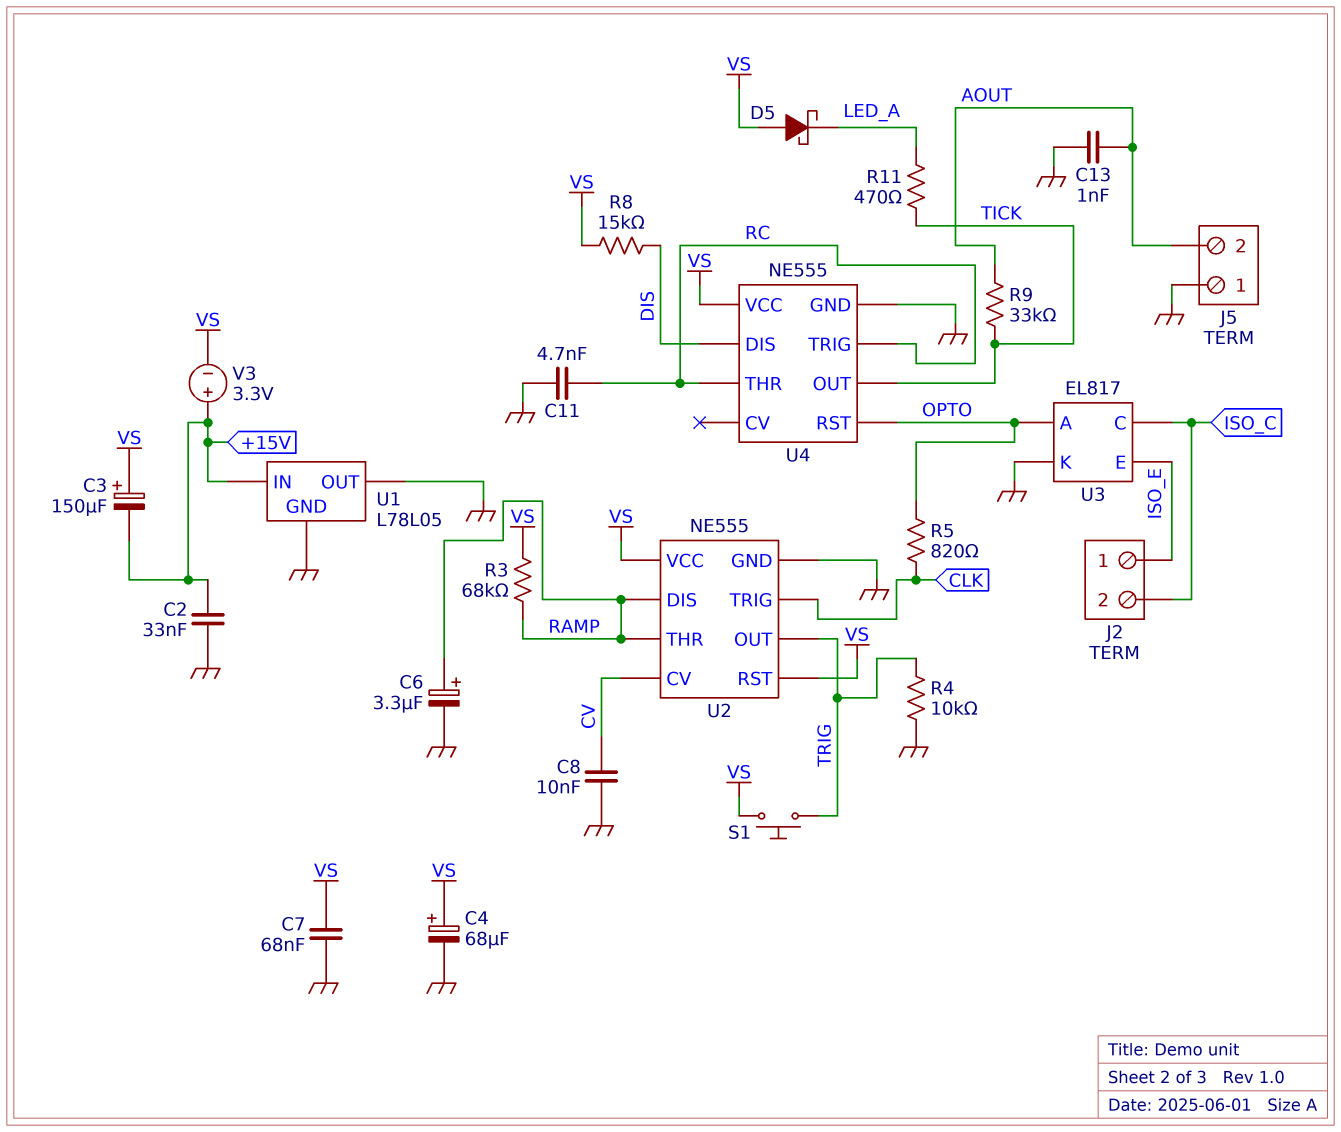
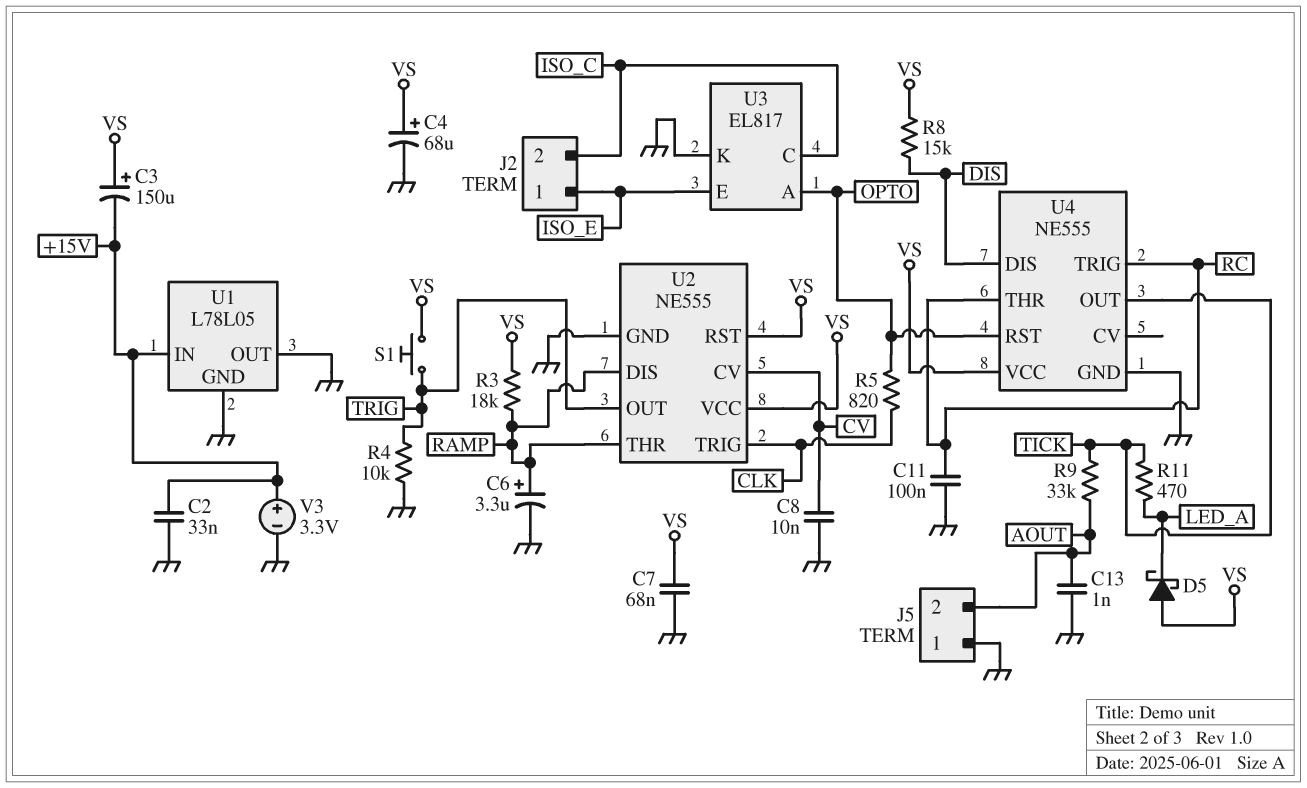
C11: 4.7nF (GND, RC) -> 100nF (GND, RC)
R3: 68k (RAMP, VS) -> 18k (RAMP, VS)
V3: 3.3V (plus +15V, minus VS) -> 3.3V (plus +15V, minus GND)

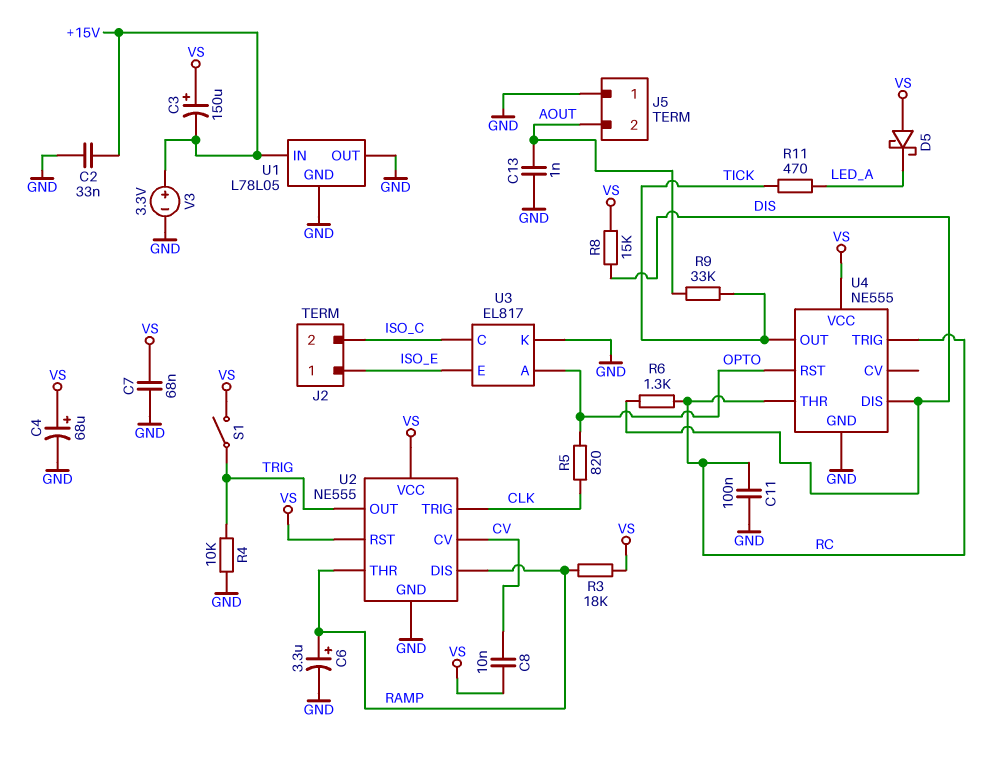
C8: 10nF (CV, GND) -> 10nF (CV, VS)
R6: none -> 1.3k (DIS, RC)
S1: button (TRIG, VS) -> switch (TRIG, VS)

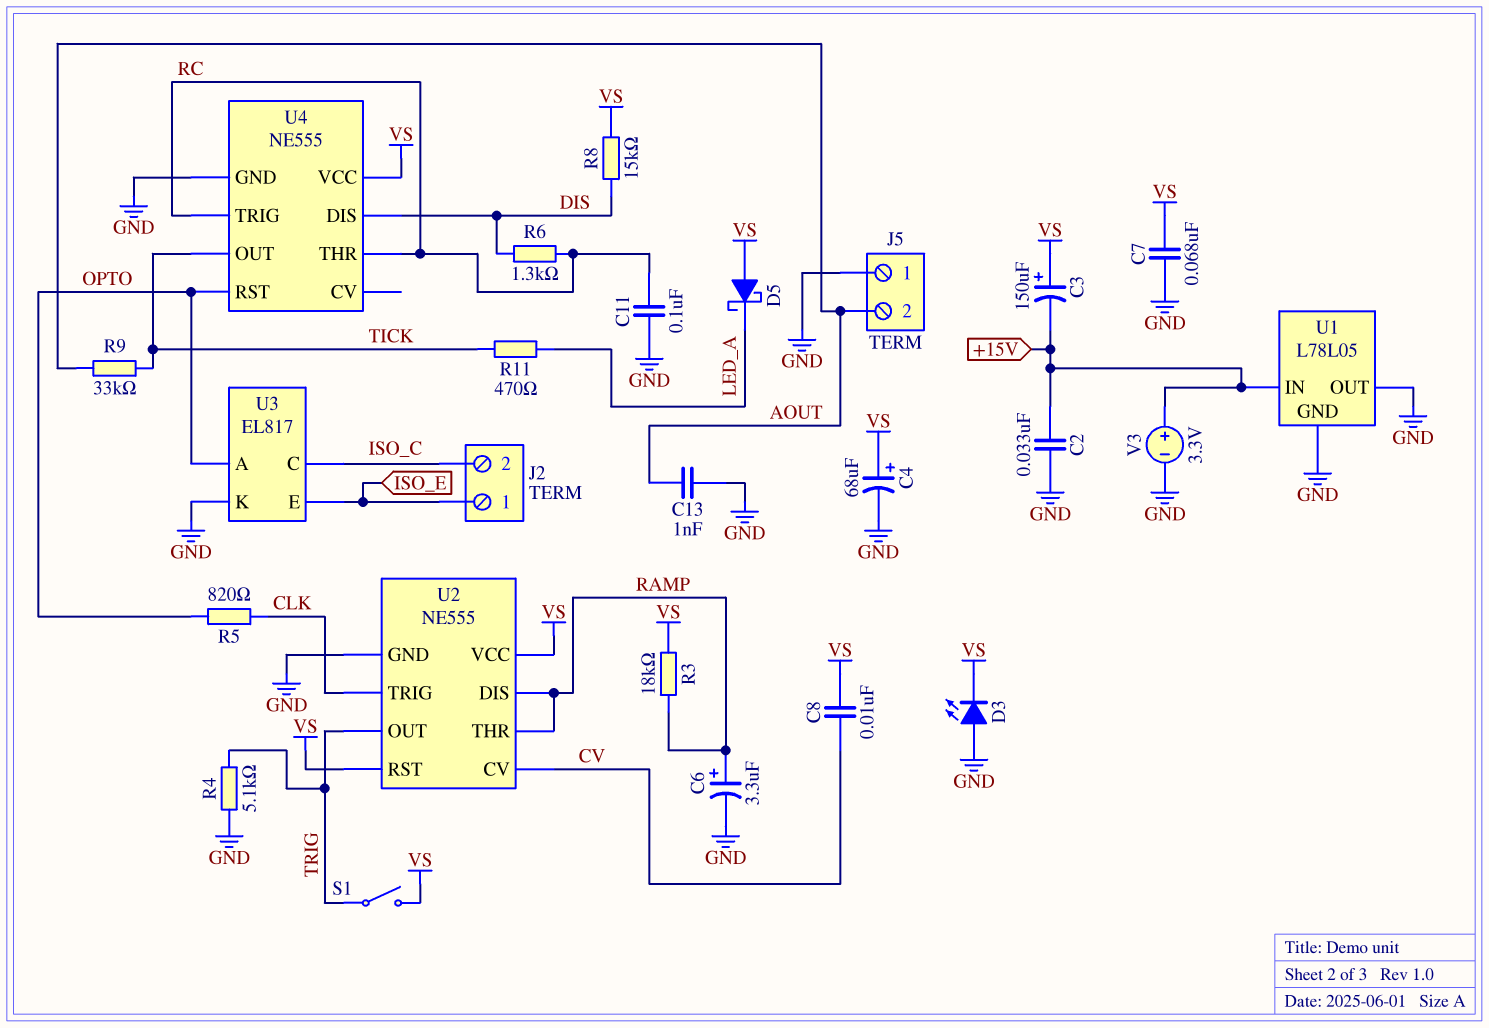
D3: none -> LED (A GND, K VS)
R4: 10k (GND, TRIG) -> 5.1k (GND, TRIG)

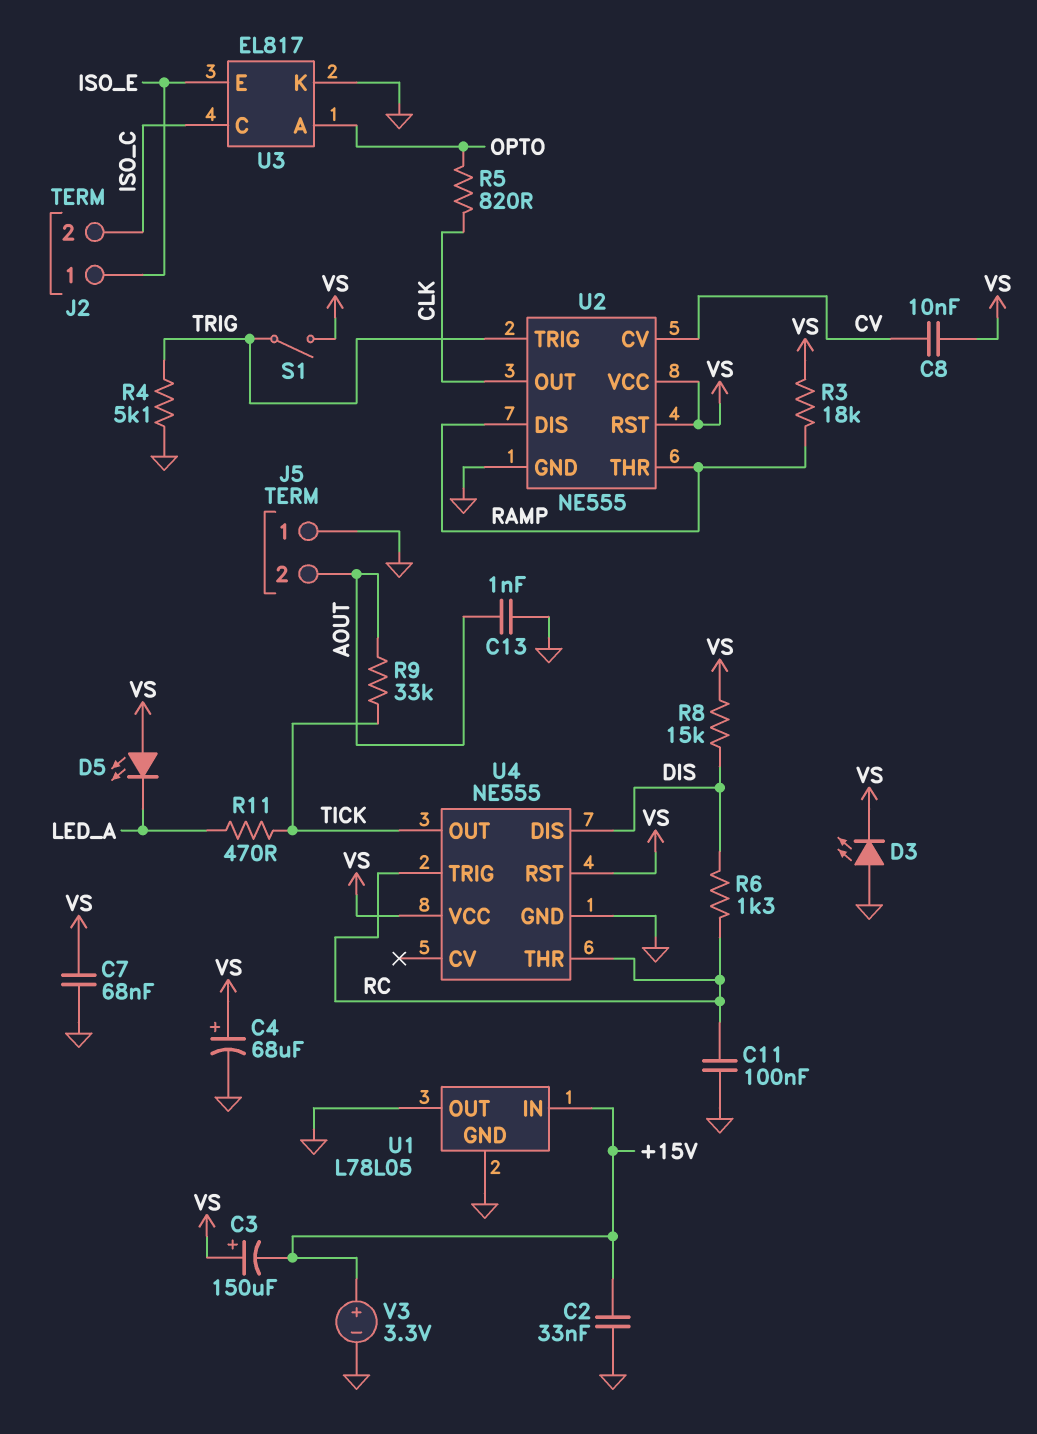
C6: 3.3uF (plus RAMP, minus GND) -> none
D5: schottky (A VS, K LED_A) -> LED (A VS, K LED_A)
U2 pin OUT: TRIG -> CLK
U2 pin TRIG: CLK -> TRIG
U4 pin RST: OPTO -> VS

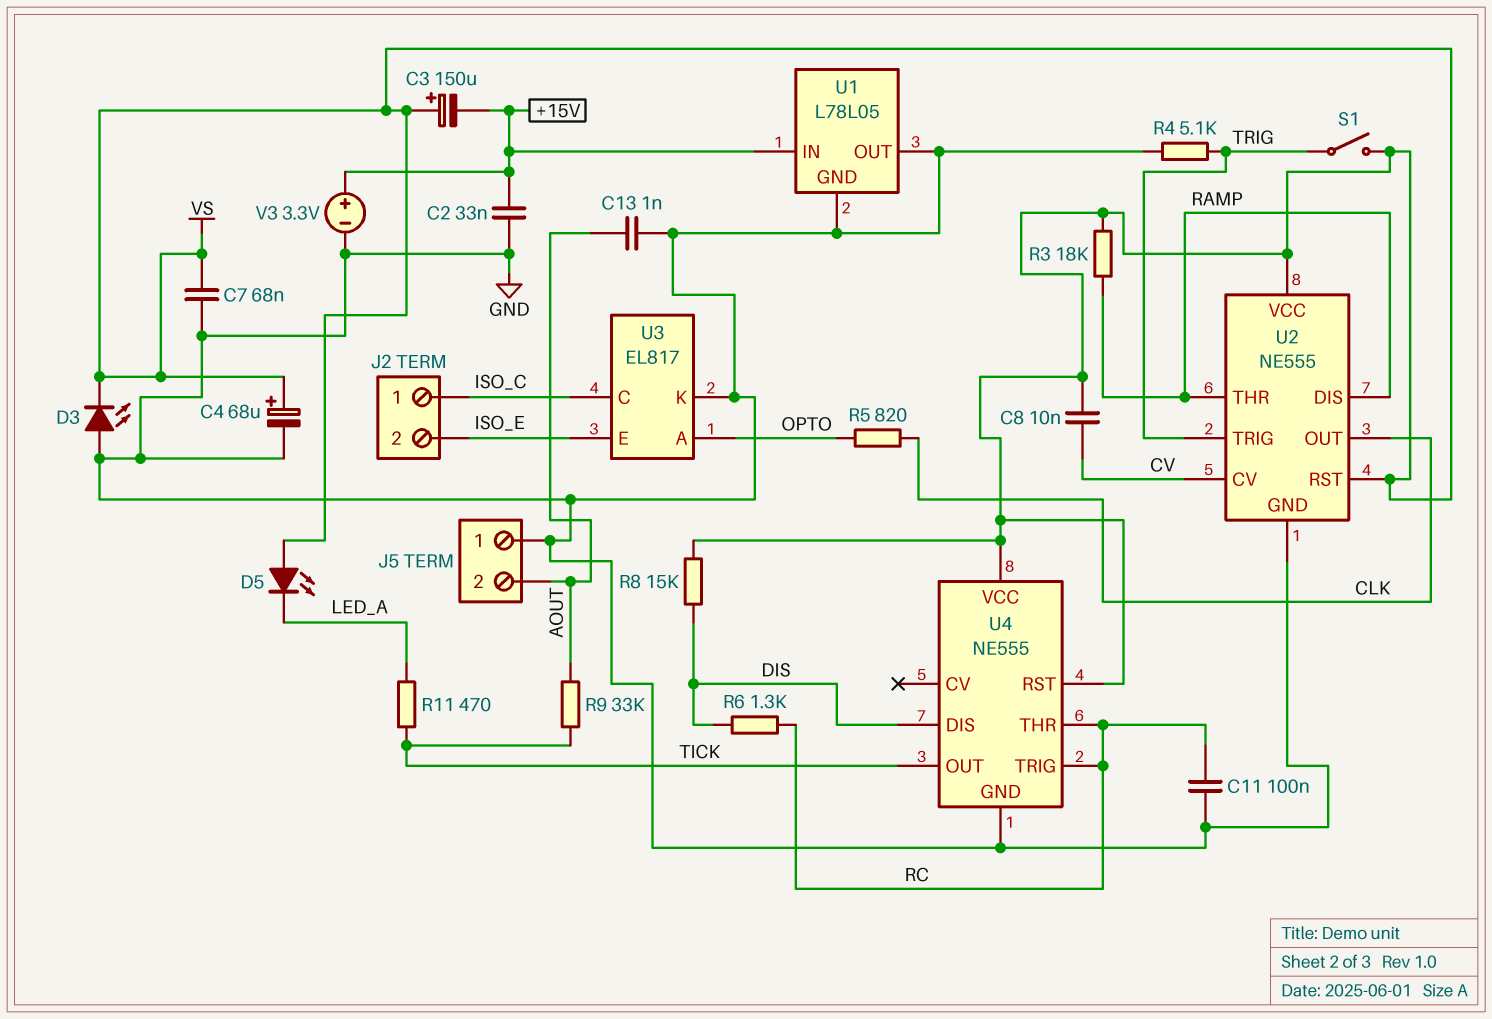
J2 pin 1: ISO_E -> ISO_C
J2 pin 2: ISO_C -> ISO_E

